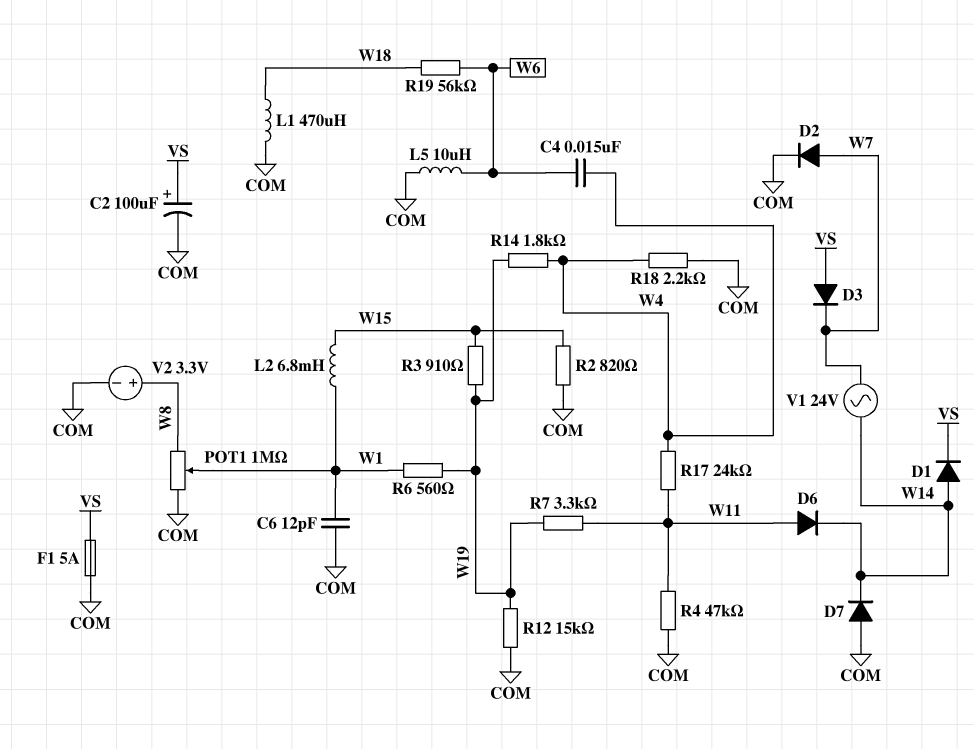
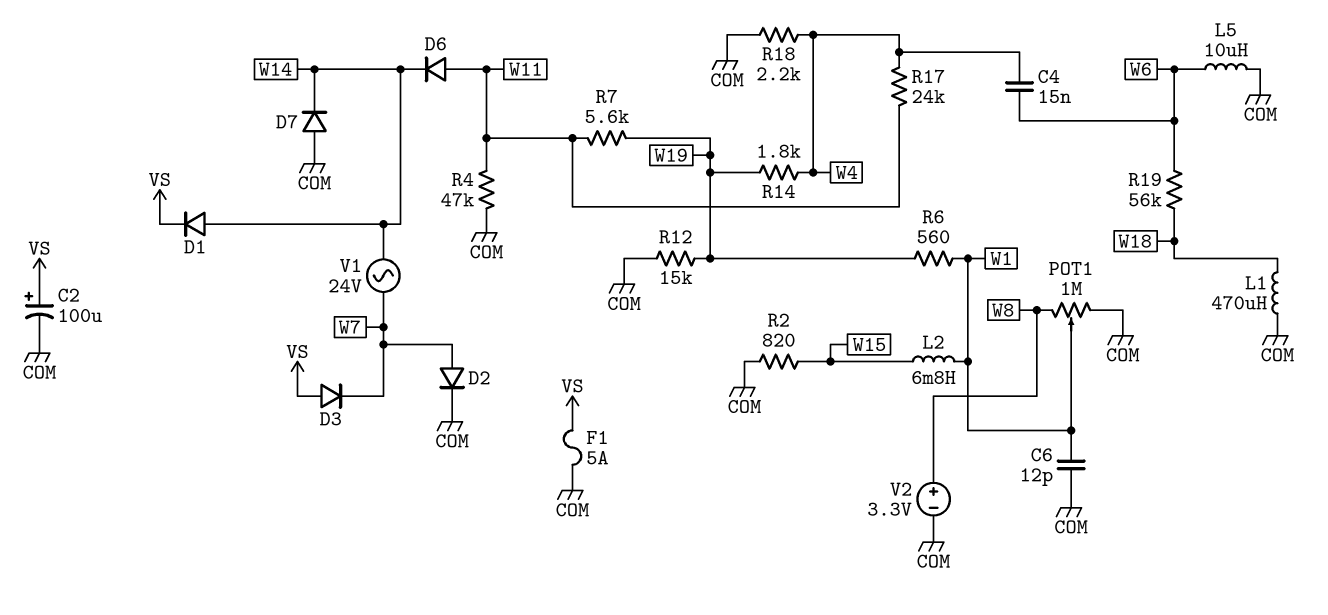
R3: 910 (W15, W19) -> none
R7: 3.3k (W11, W19) -> 5.6k (W11, W19)

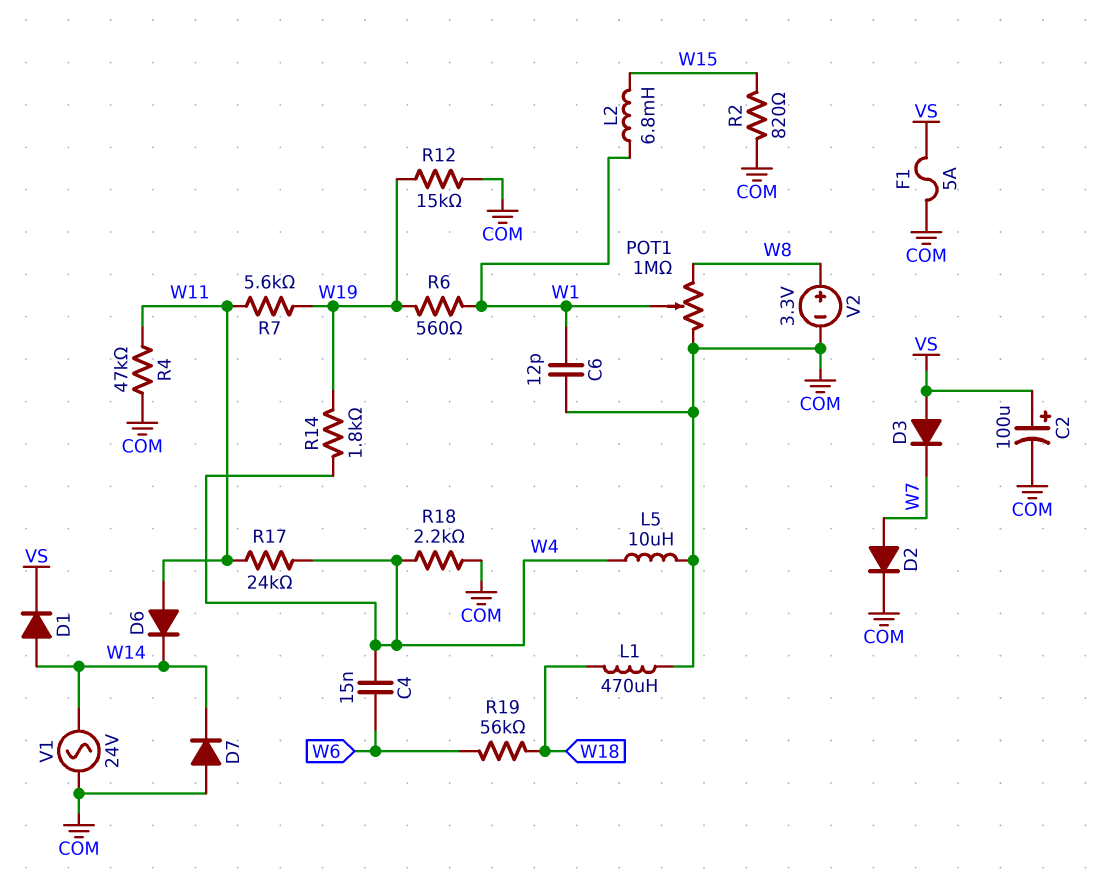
L5: 10uH (COM, W6) -> 10uH (COM, W4)
V1: AC 24V (W7, W14) -> AC 24V (COM, W14)

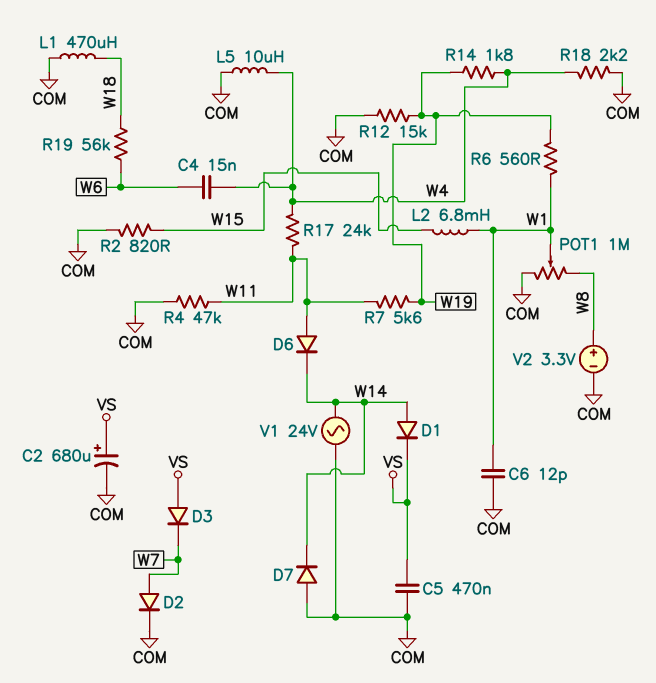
C2: 100uF (plus VS, minus COM) -> 680uF (plus VS, minus COM)
C5: none -> 470nF (COM, VS)
F1: 5A (COM, VS) -> none

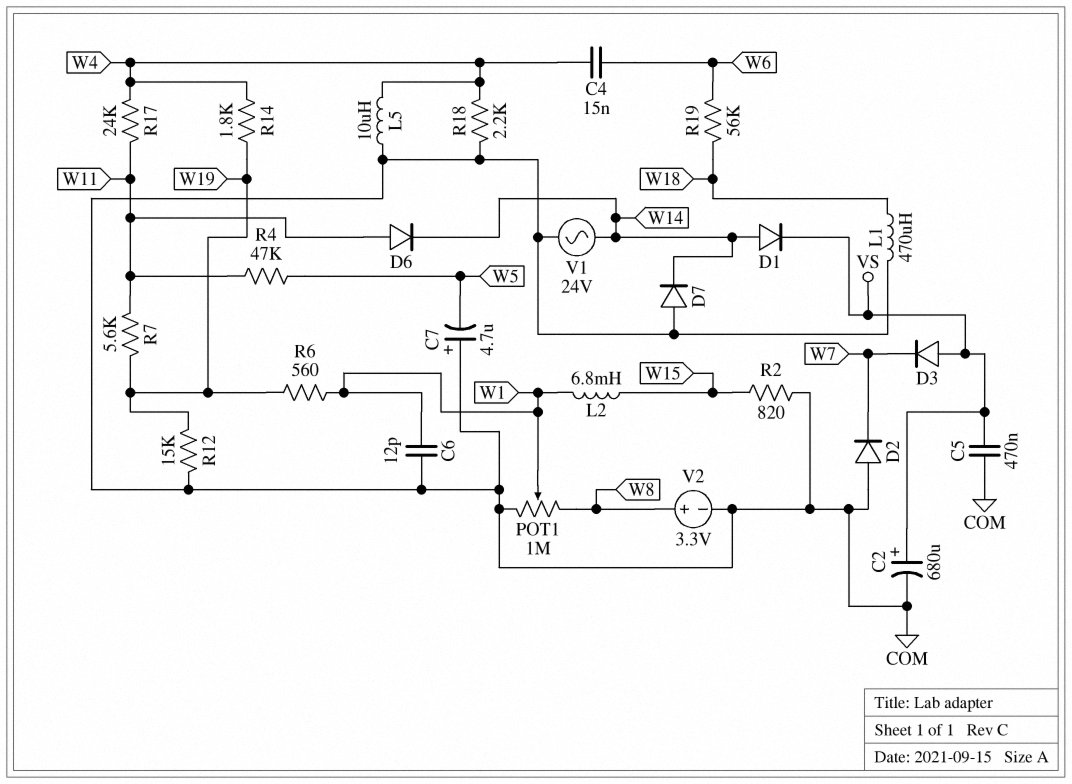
C7: none -> 4.7uF (plus COM, minus W5)
D2: diode (A W7, K COM) -> diode (A COM, K W7)
R4: 47k (COM, W11) -> 47k (W5, W11)

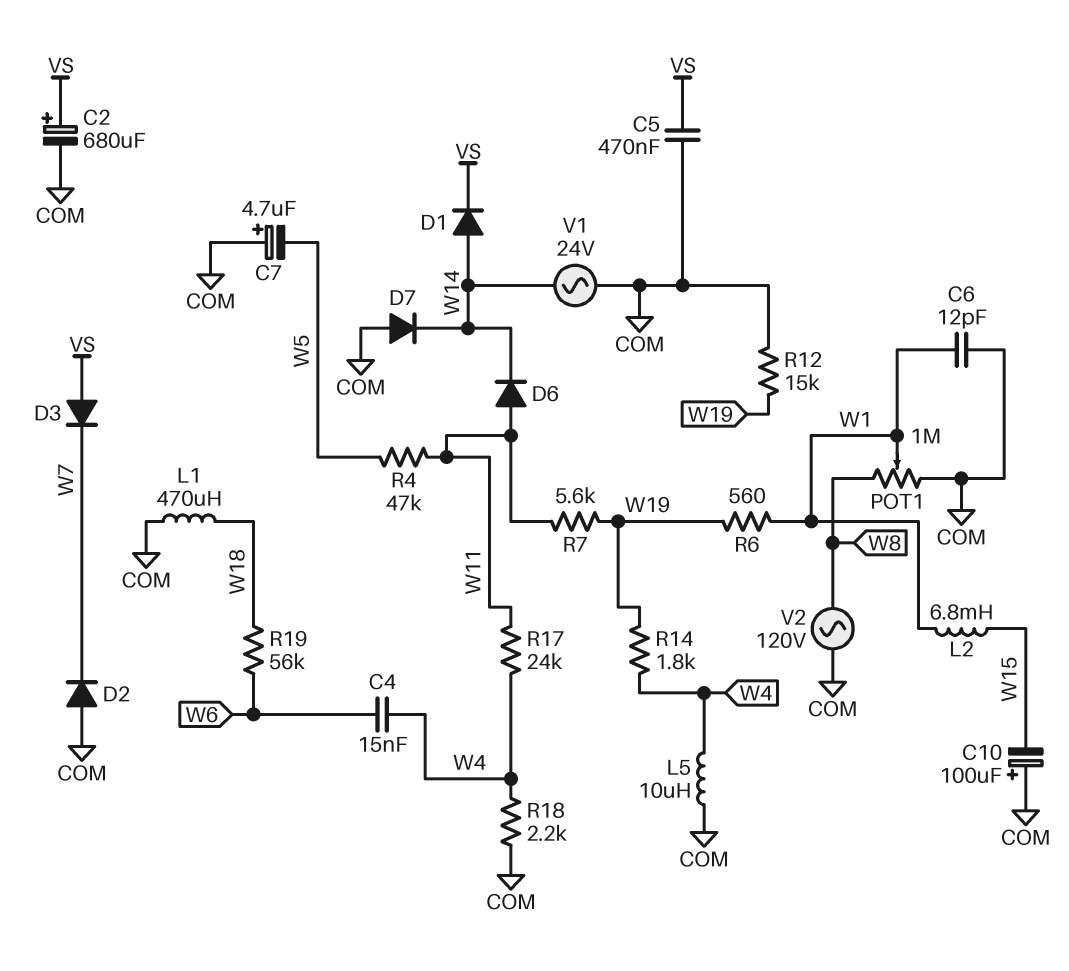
C10: none -> 100uF (plus COM, minus W15)
R2: 820 (COM, W15) -> none
V2: 3.3V (plus W8, minus COM) -> AC 120V (COM, W8)

